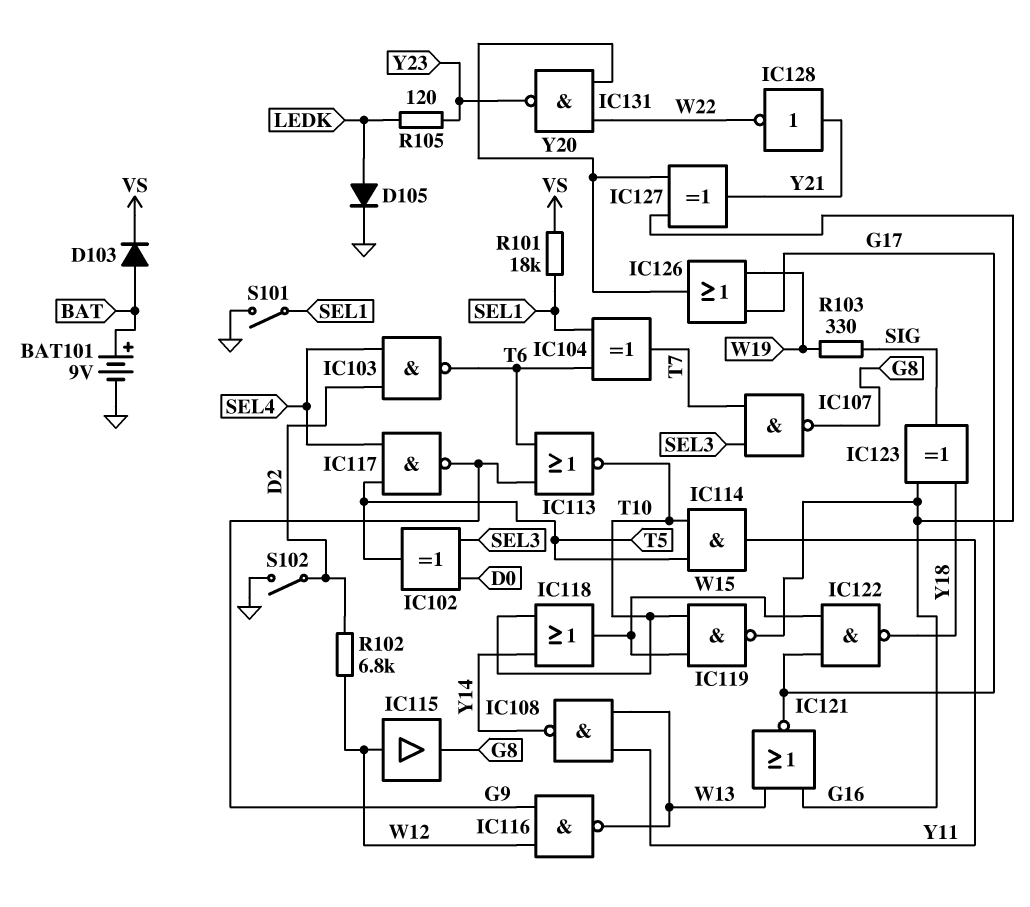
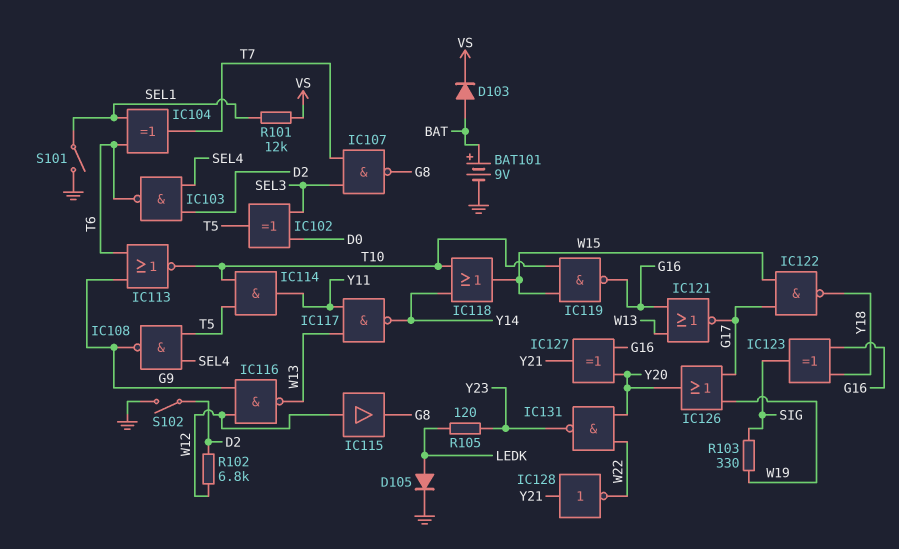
IC108: NAND (in W13, in Y11, out Y14) -> NAND (in SEL4, in T5, out G9)
IC117: NAND (in SEL4, in T5, out G9) -> NAND (in W13, in Y11, out Y14)
R101: 18k (SEL1, VS) -> 12k (SEL1, VS)

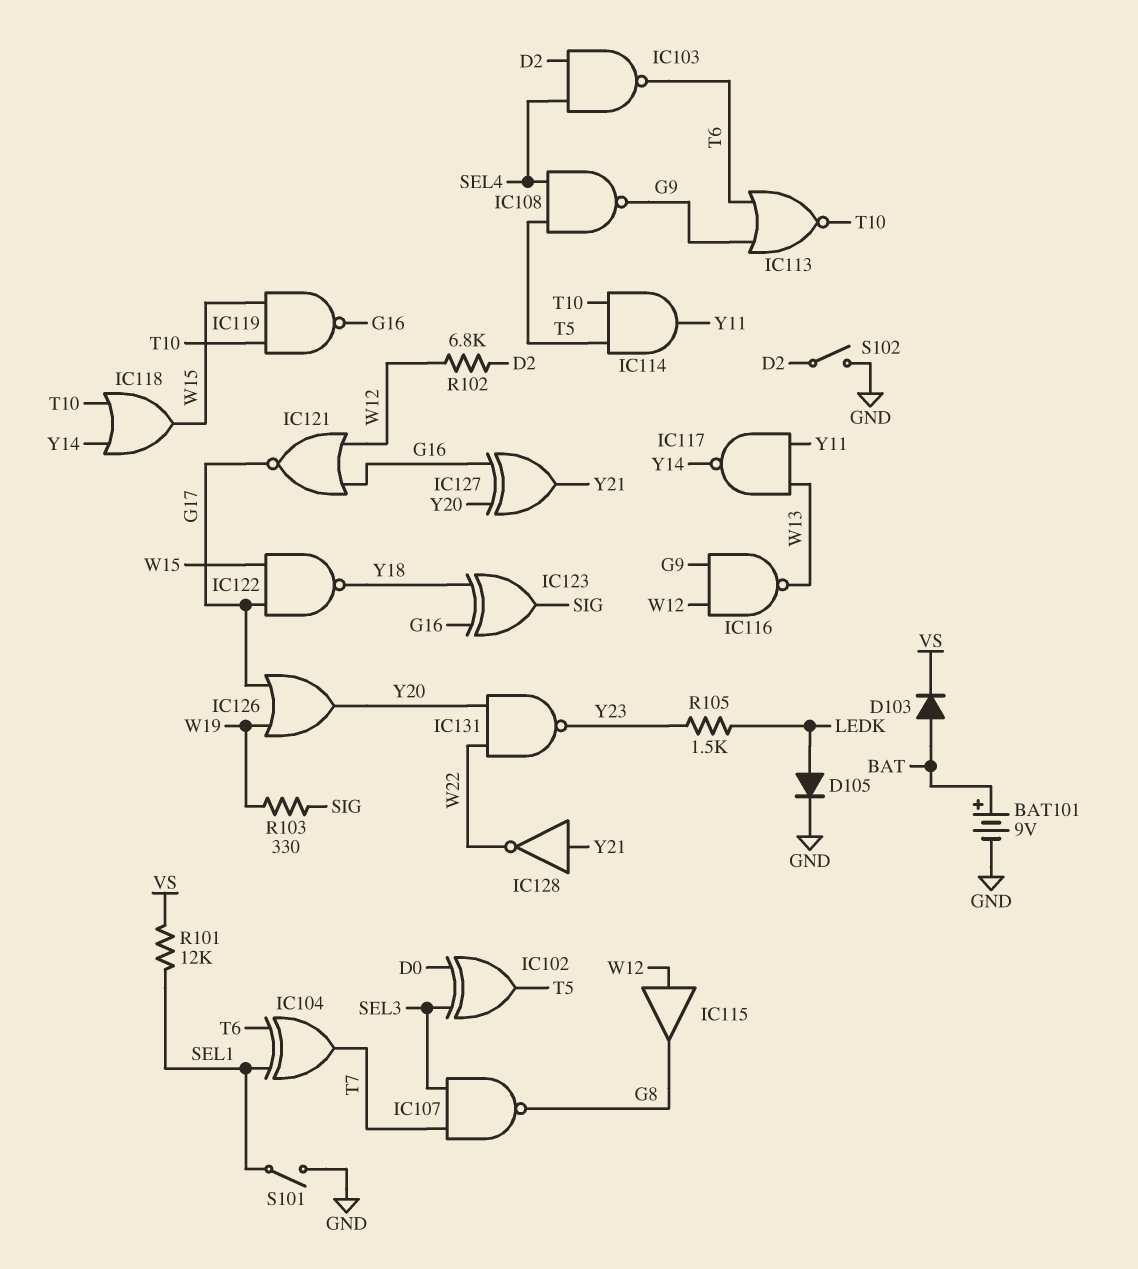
IC121: NOR (in G16, in W13, out G17) -> NOR (in G16, in W12, out G17)
R105: 120 (LEDK, Y23) -> 1.5k (LEDK, Y23)

